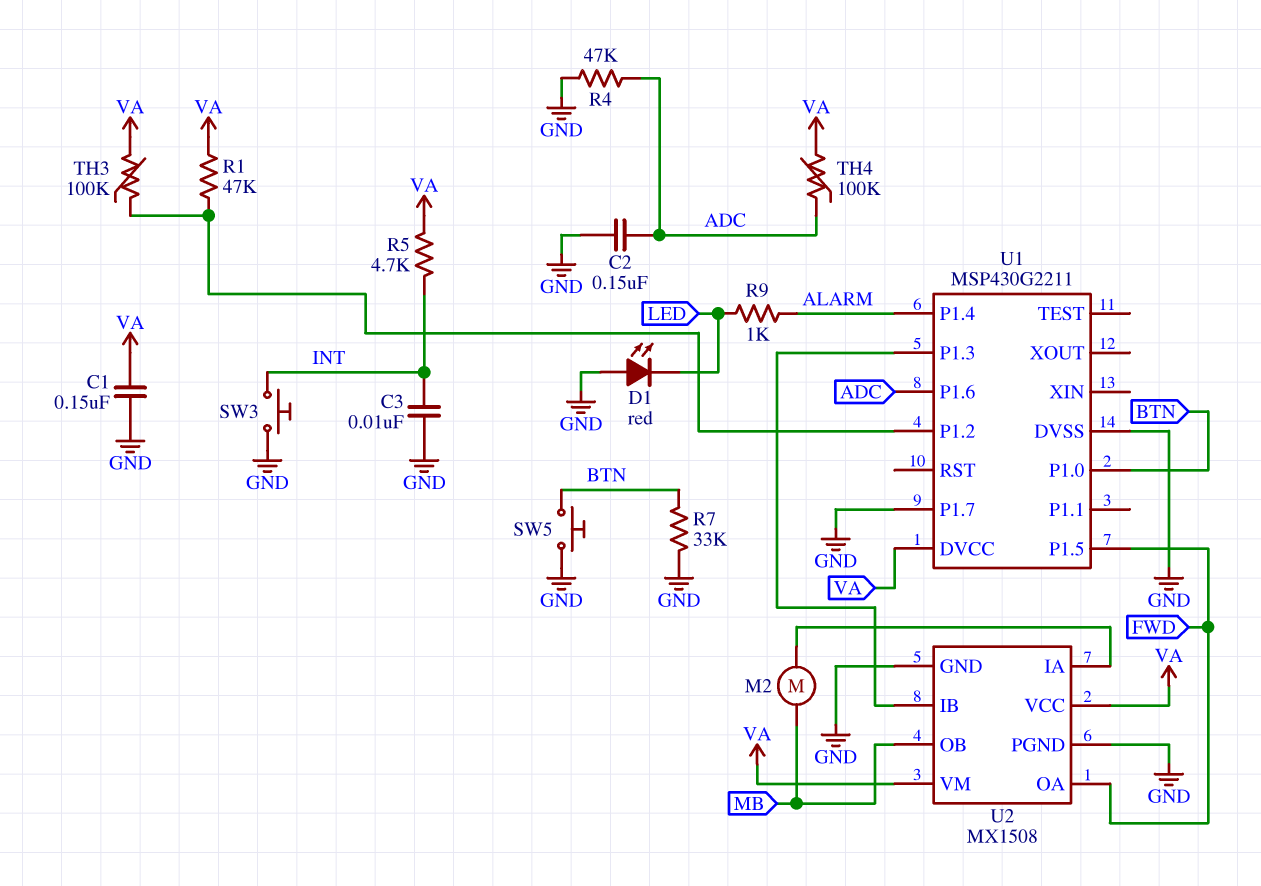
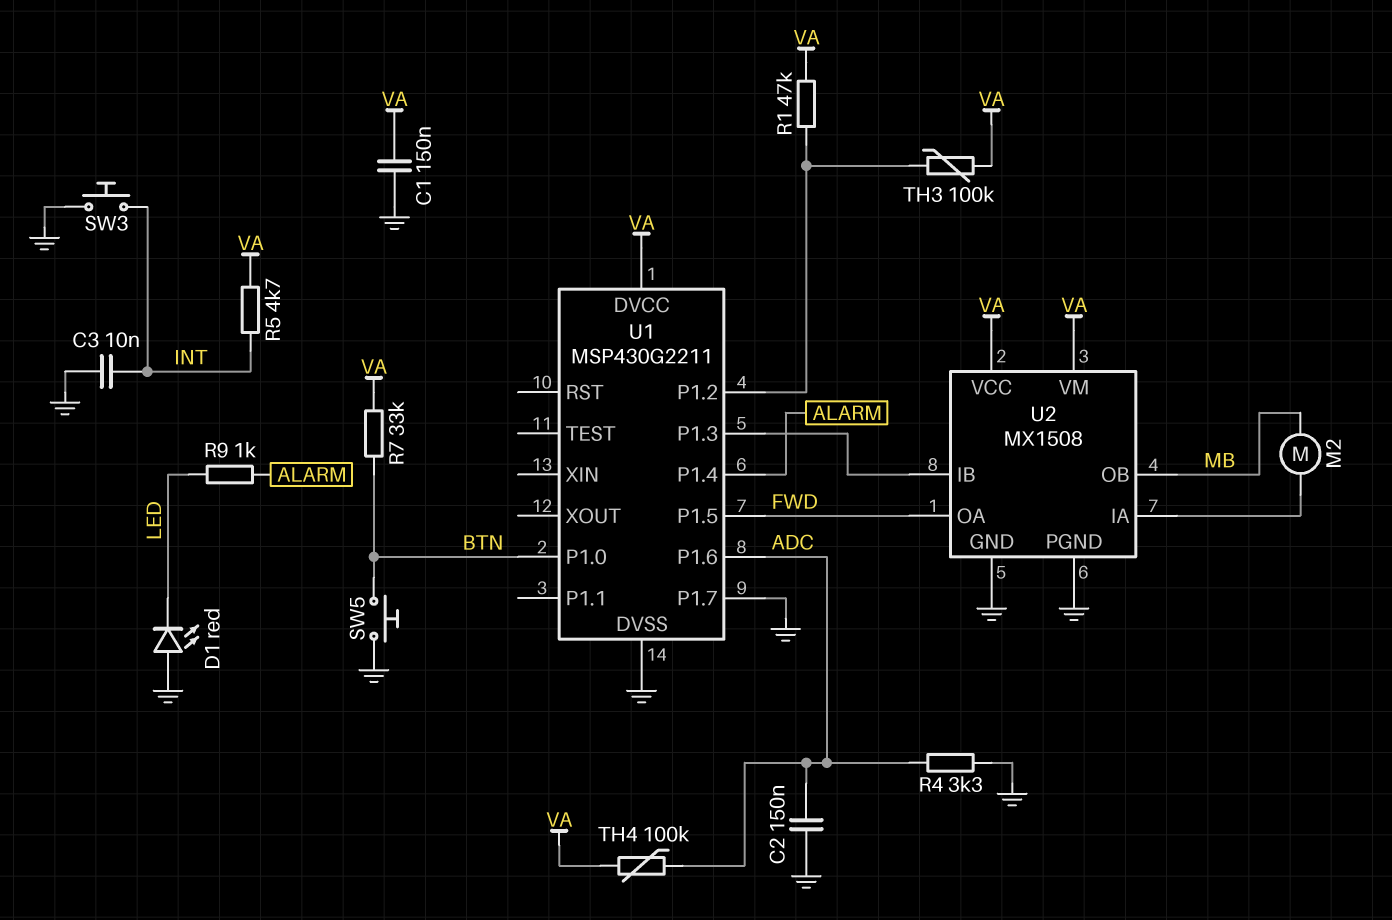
R4: 47k (ADC, GND) -> 3.3k (ADC, GND)
R7: 33k (BTN, GND) -> 33k (BTN, VA)

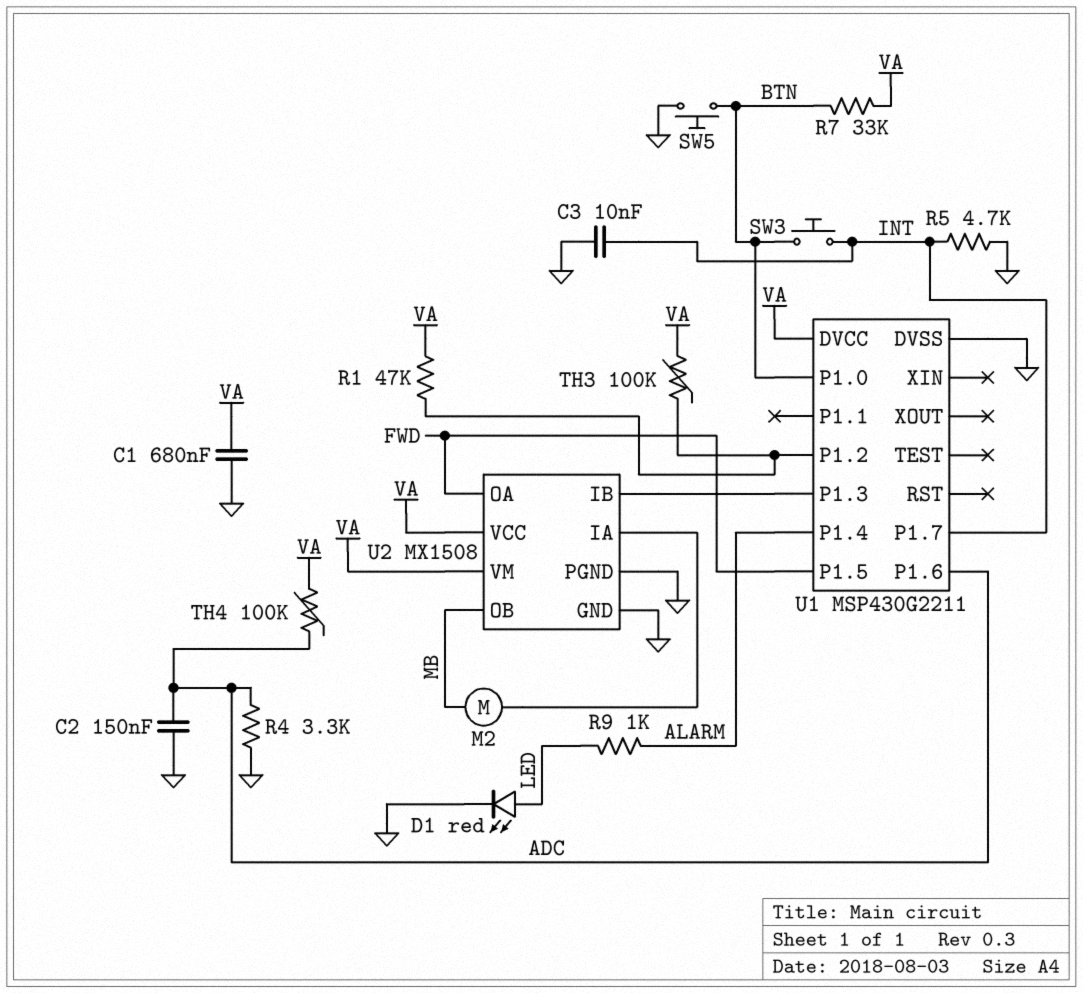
C1: 150nF (GND, VA) -> 680nF (GND, VA)
D1: LED red (A GND, K LED) -> LED red (A LED, K GND)
R5: 4.7k (INT, VA) -> 4.7k (GND, INT)
SW3: button (GND, INT) -> button (BTN, INT)
U1 pin P1.7: GND -> INT

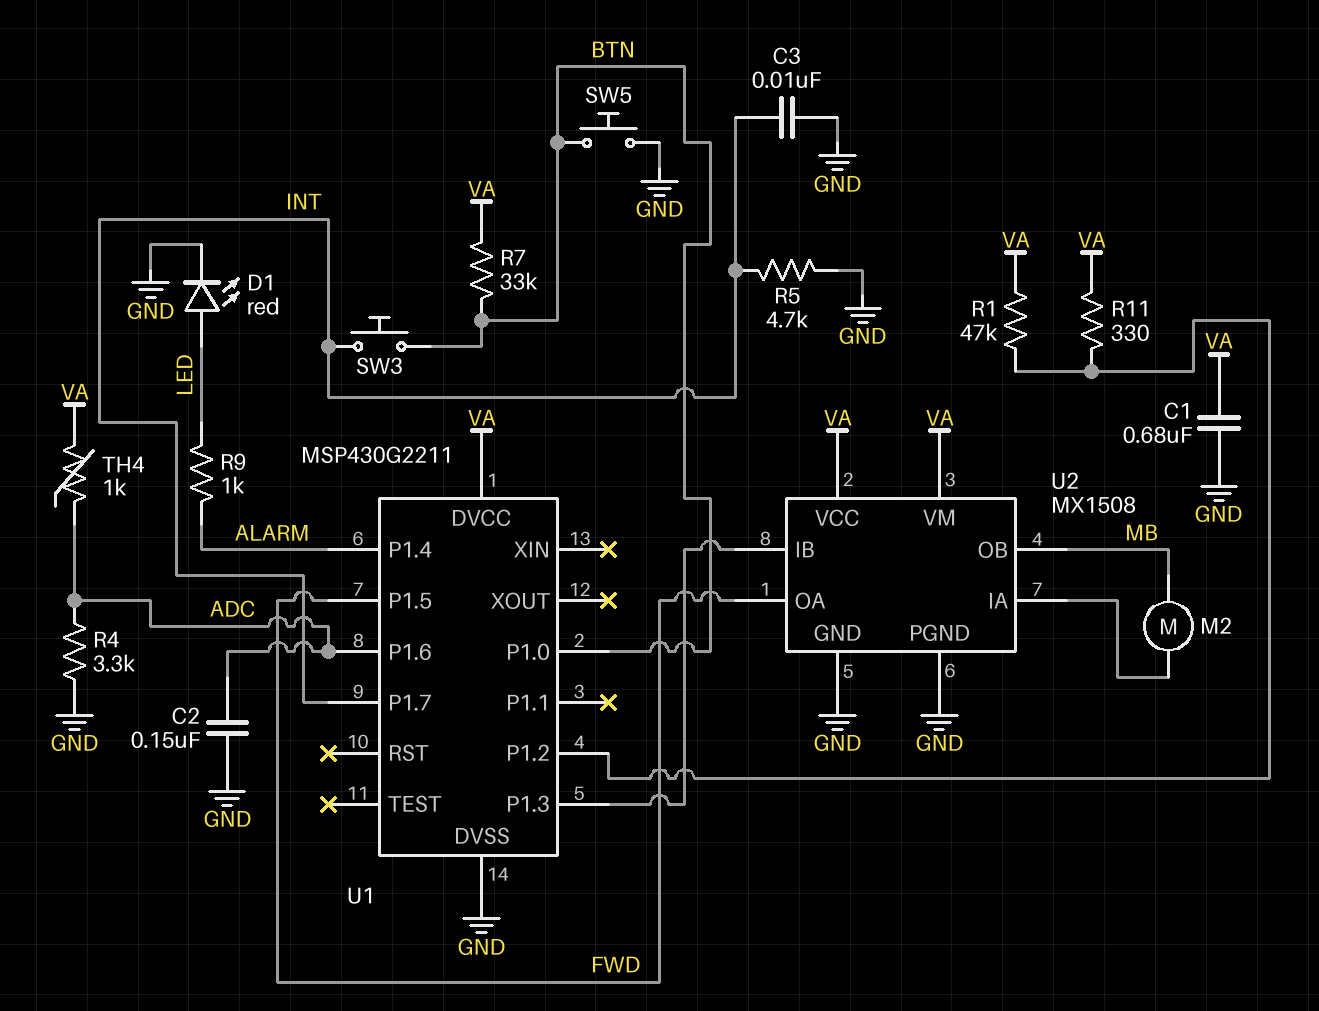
R11: none -> 330 (U1/P1.2, VA)
TH3: 100k (U1/P1.2, VA) -> none
TH4: 100k (ADC, VA) -> 1k (ADC, VA)

